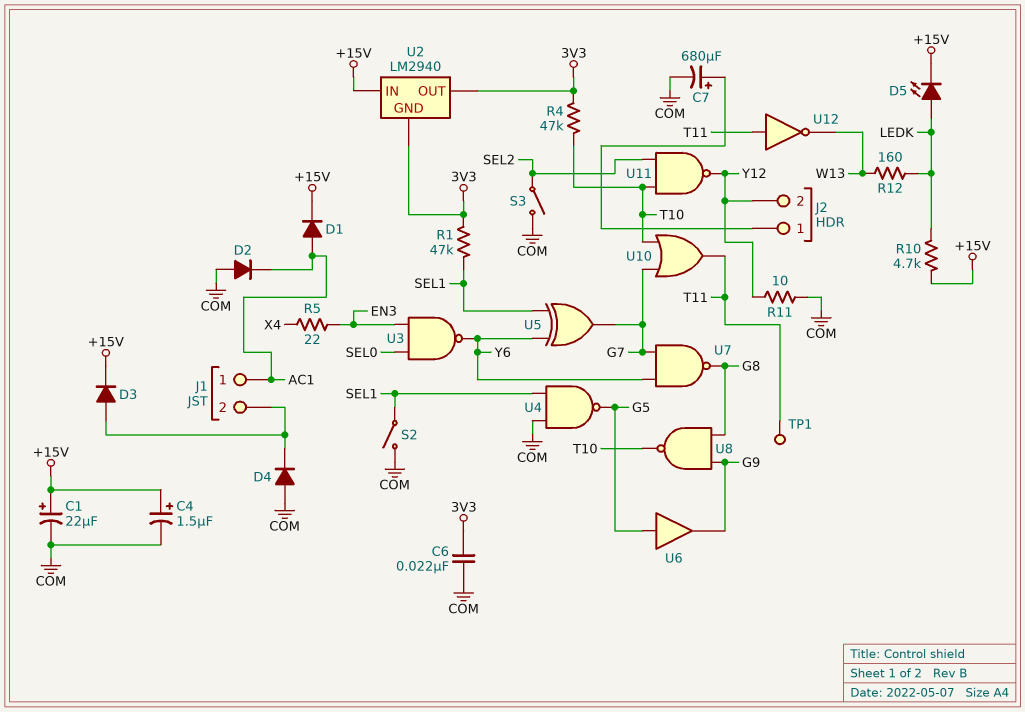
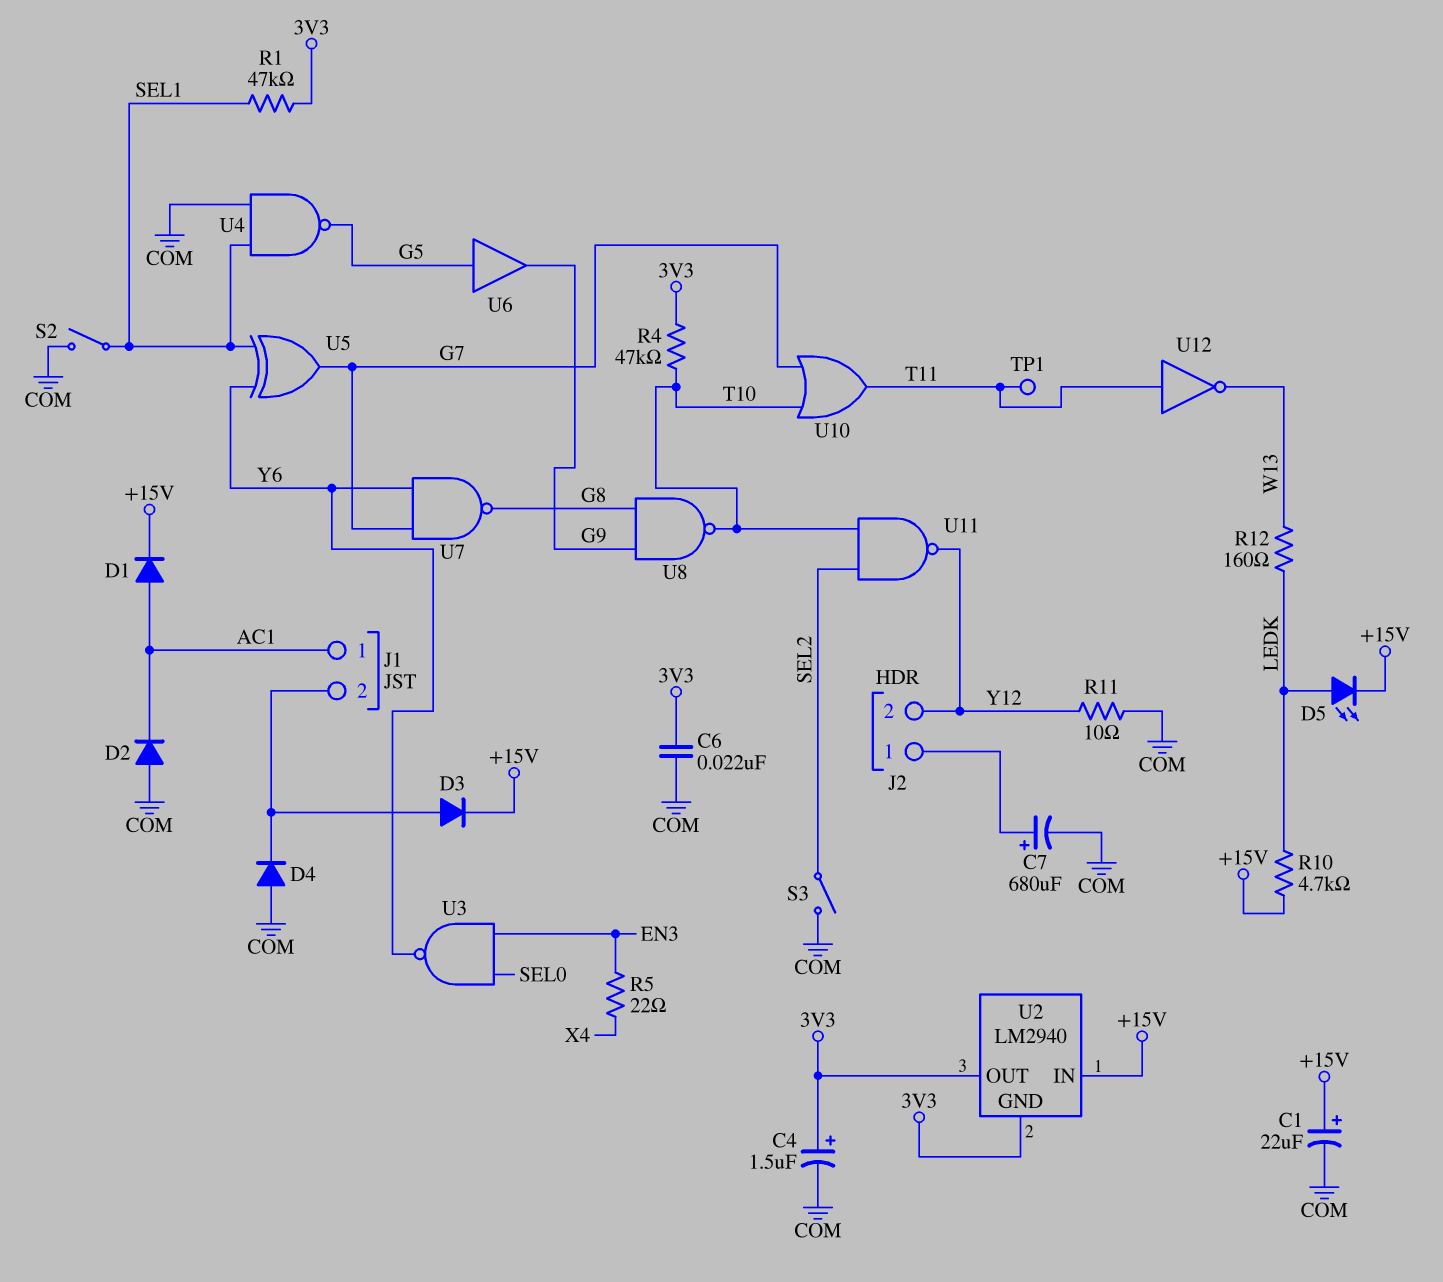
C4: 1.5uF (plus +15V, minus COM) -> 1.5uF (plus 3V3, minus COM)

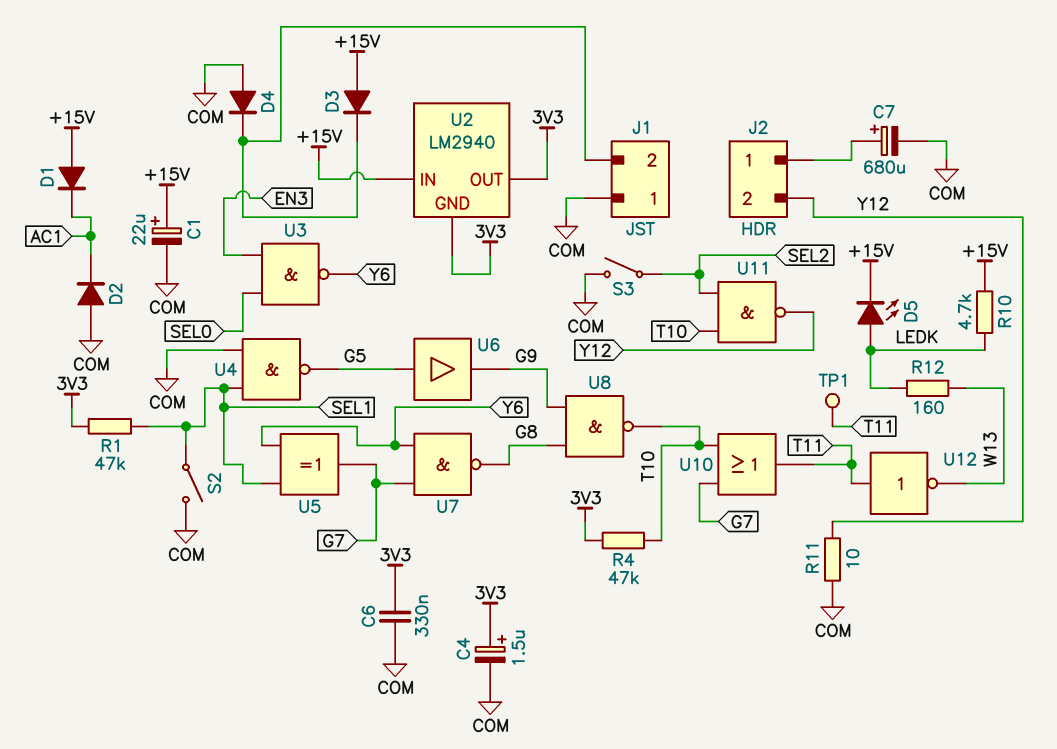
C6: 22nF (3V3, COM) -> 330nF (3V3, COM)
D1: diode (A AC1, K +15V) -> diode (A +15V, K AC1)
D3: diode (A J1/2, K +15V) -> diode (A +15V, K J1/2)
J1 pin 1: AC1 -> COM
R5: 22 (EN3, X4) -> none

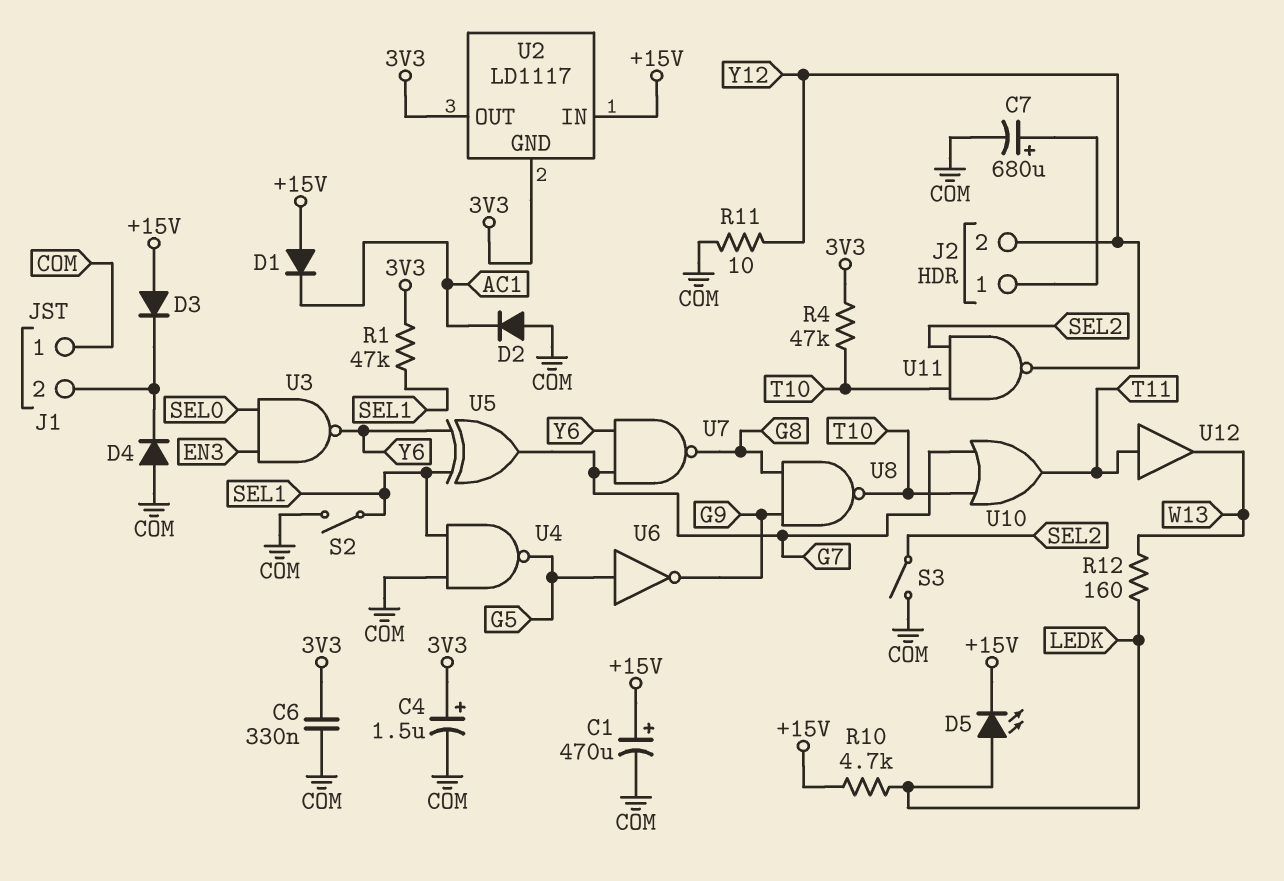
C1: 22uF (plus +15V, minus COM) -> 470uF (plus +15V, minus COM)
TP1: test point (T11) -> none
U2: LM2940 -> LD1117
U6: buffer (in G5, out G9) -> NOT (in G5, out G9)
U12: NOT (in T11, out W13) -> buffer (in T11, out W13)

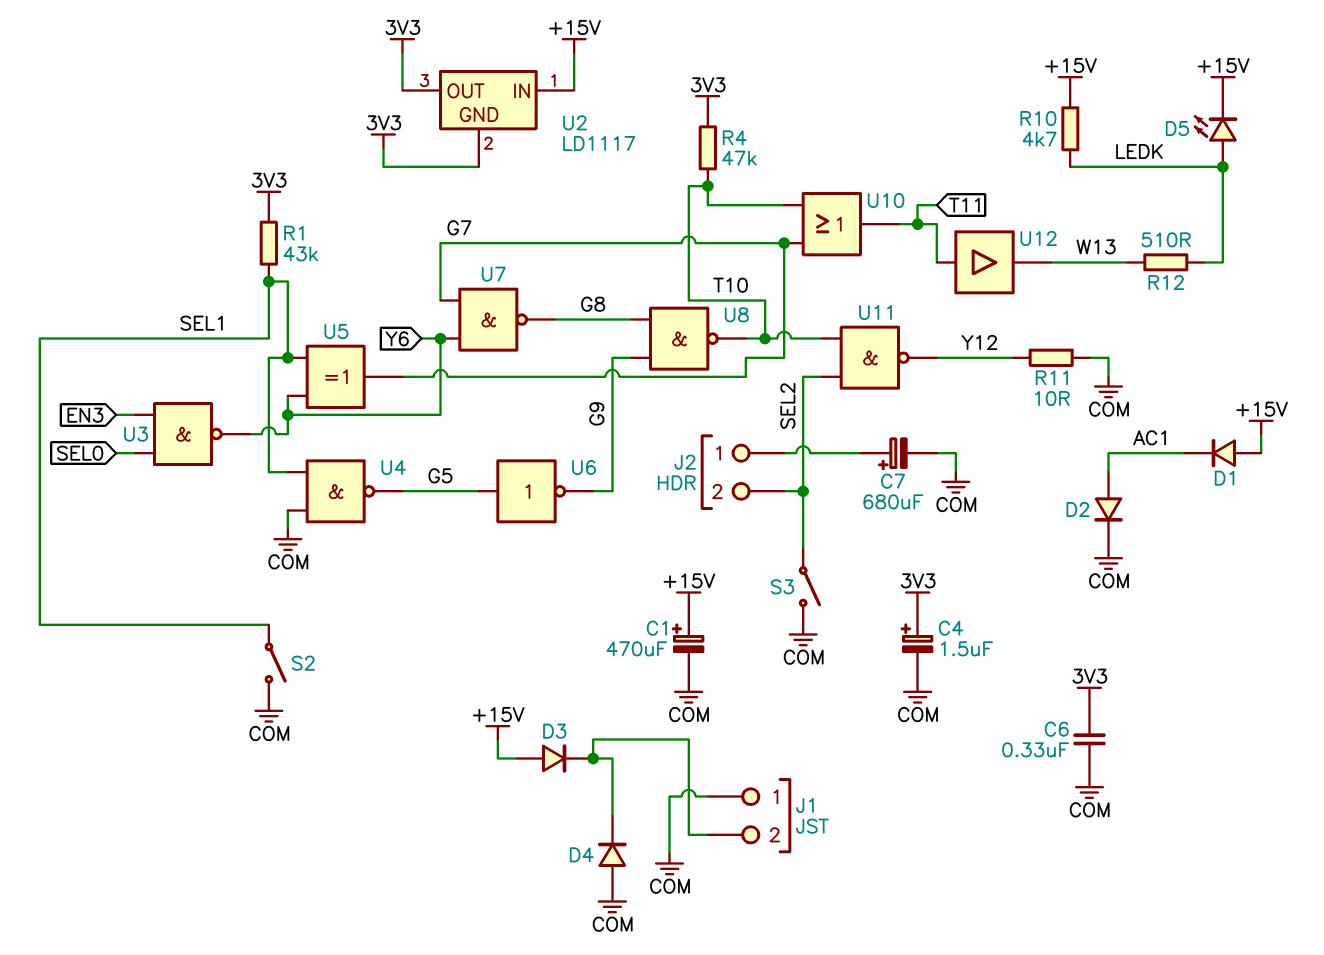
D2: diode (A COM, K AC1) -> diode (A AC1, K COM)
J2 pin 2: Y12 -> SEL2
R1: 47k (3V3, SEL1) -> 43k (3V3, SEL1)
R12: 160 (LEDK, W13) -> 510 (LEDK, W13)

